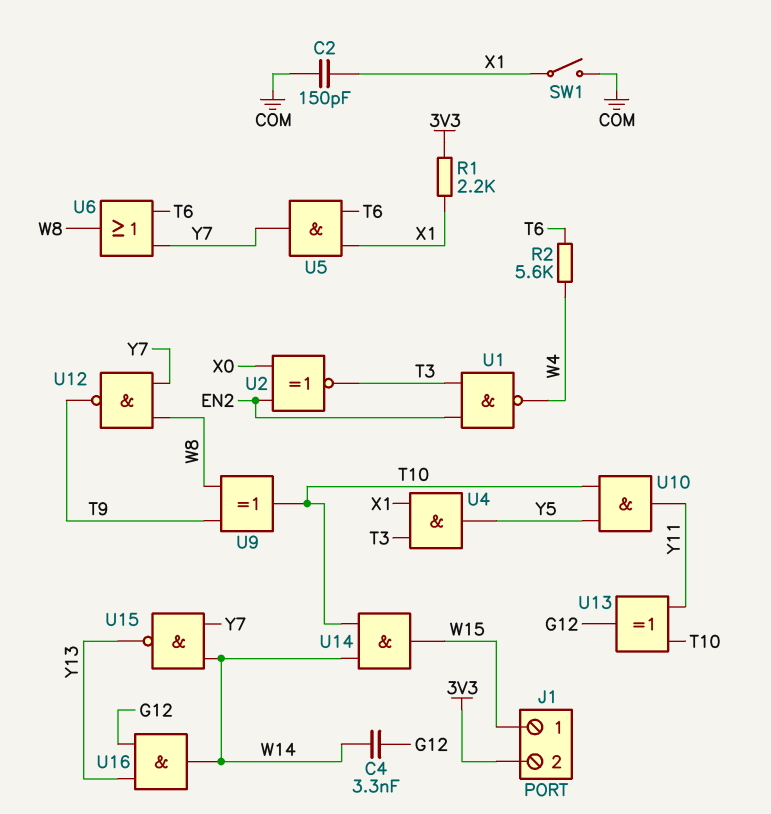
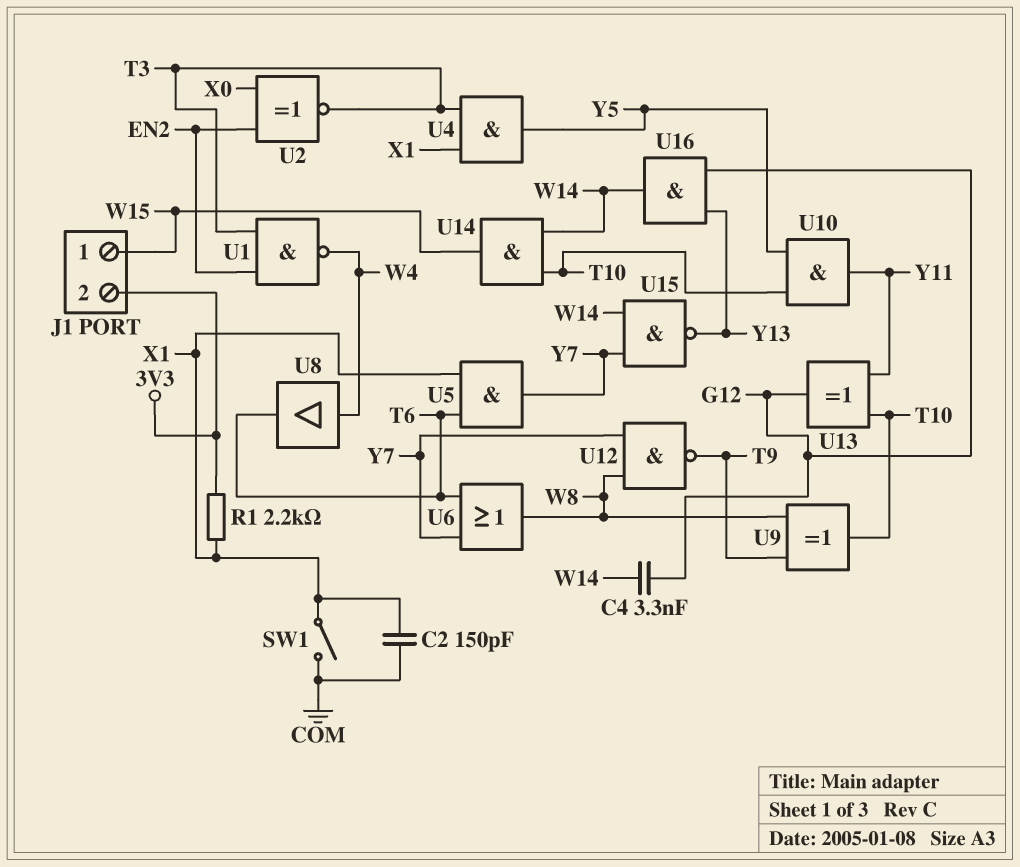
R2: 5.6k (T6, W4) -> none
U8: none -> buffer (in W4, out T6)

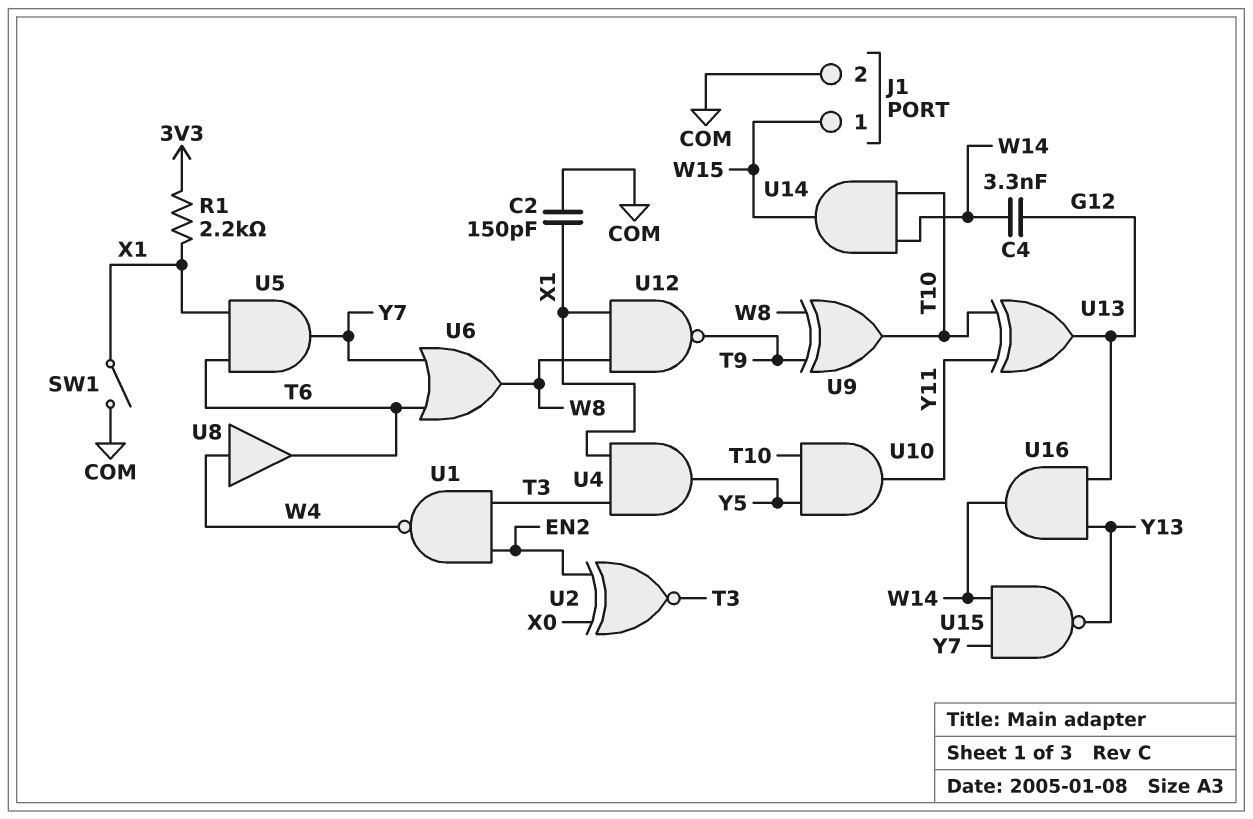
J1 pin 2: 3V3 -> COM
U12: NAND (in W8, in Y7, out T9) -> NAND (in W8, in X1, out T9)

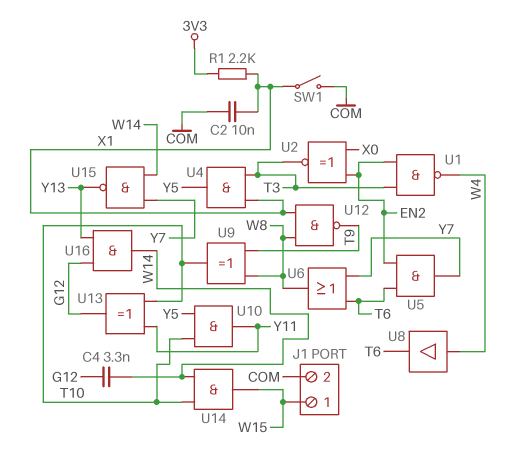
C2: 150pF (COM, X1) -> 10nF (COM, X1)
U5: AND (in T6, in X1, out Y7) -> AND (in EN2, in T6, out Y7)

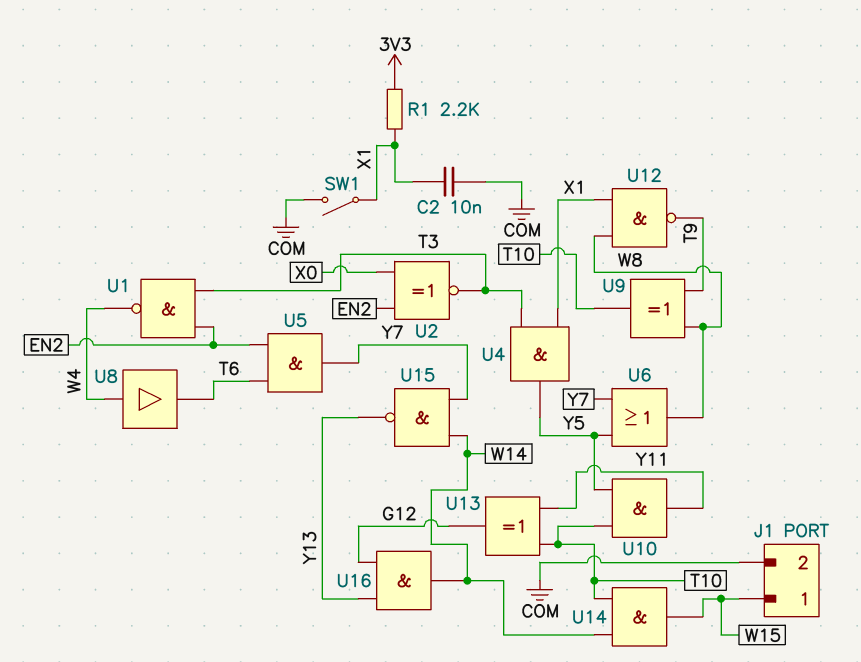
C4: 3.3nF (G12, W14) -> none
U6: OR (in T6, in Y7, out W8) -> OR (in Y5, in Y7, out W8)

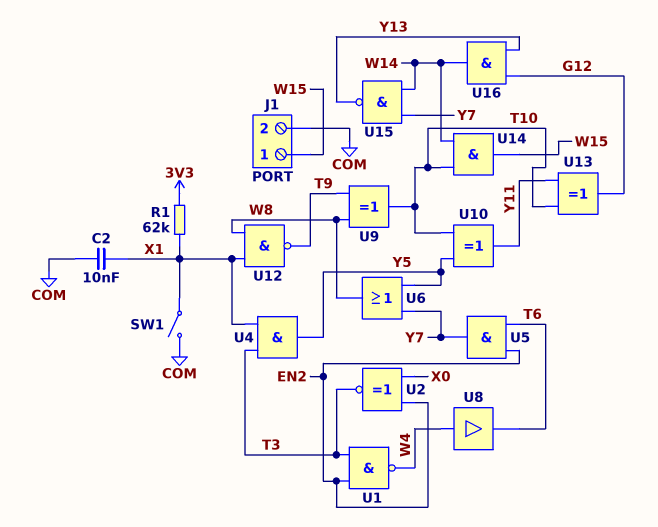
R1: 2.2k (3V3, X1) -> 62k (3V3, X1)
U10: AND (in T10, in Y5, out Y11) -> XOR (in T10, in Y5, out Y11)

